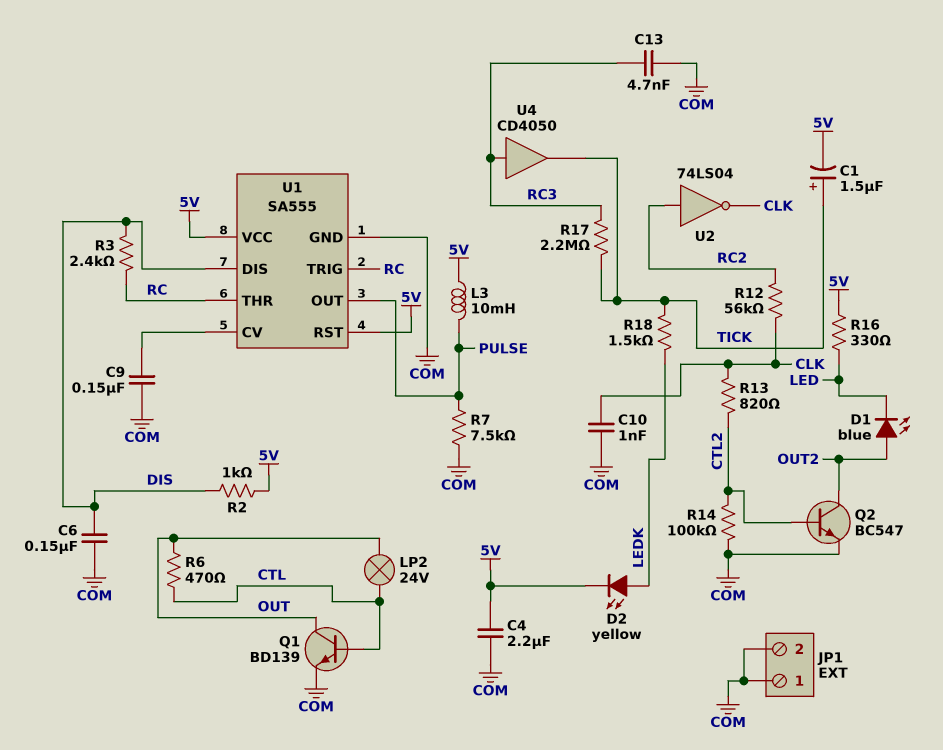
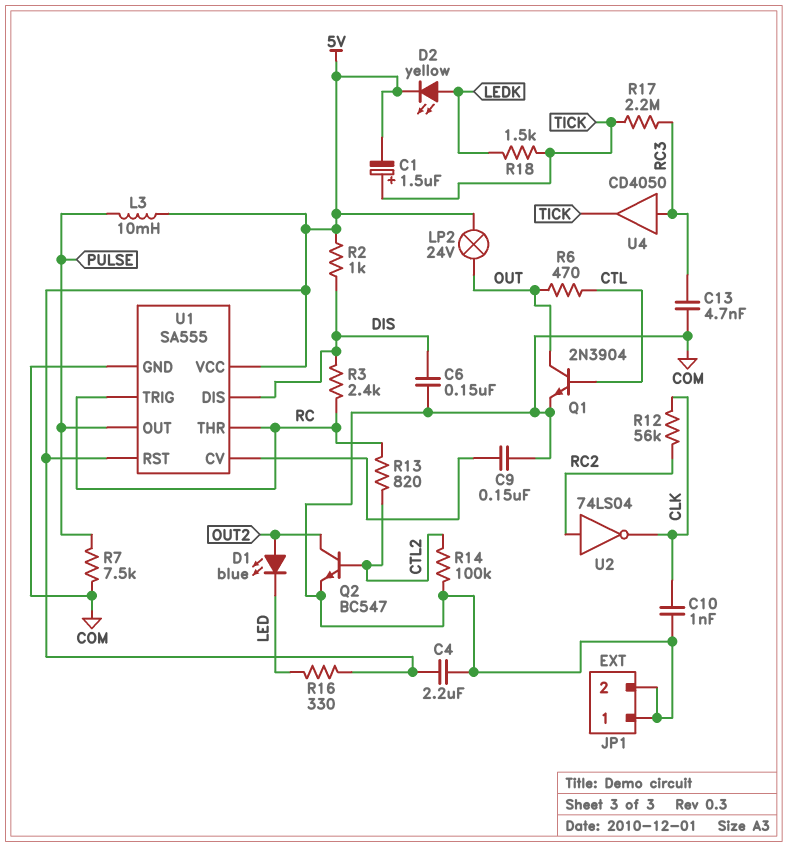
LP2: lamp 24V (CTL, OUT) -> lamp 24V (5V, OUT)
Q1: NPN BD139 (B CTL, C OUT, E COM) -> NPN 2N3904 (B CTL, C OUT, E COM)
R13: 820 (CLK, CTL2) -> 820 (CTL2, RC)

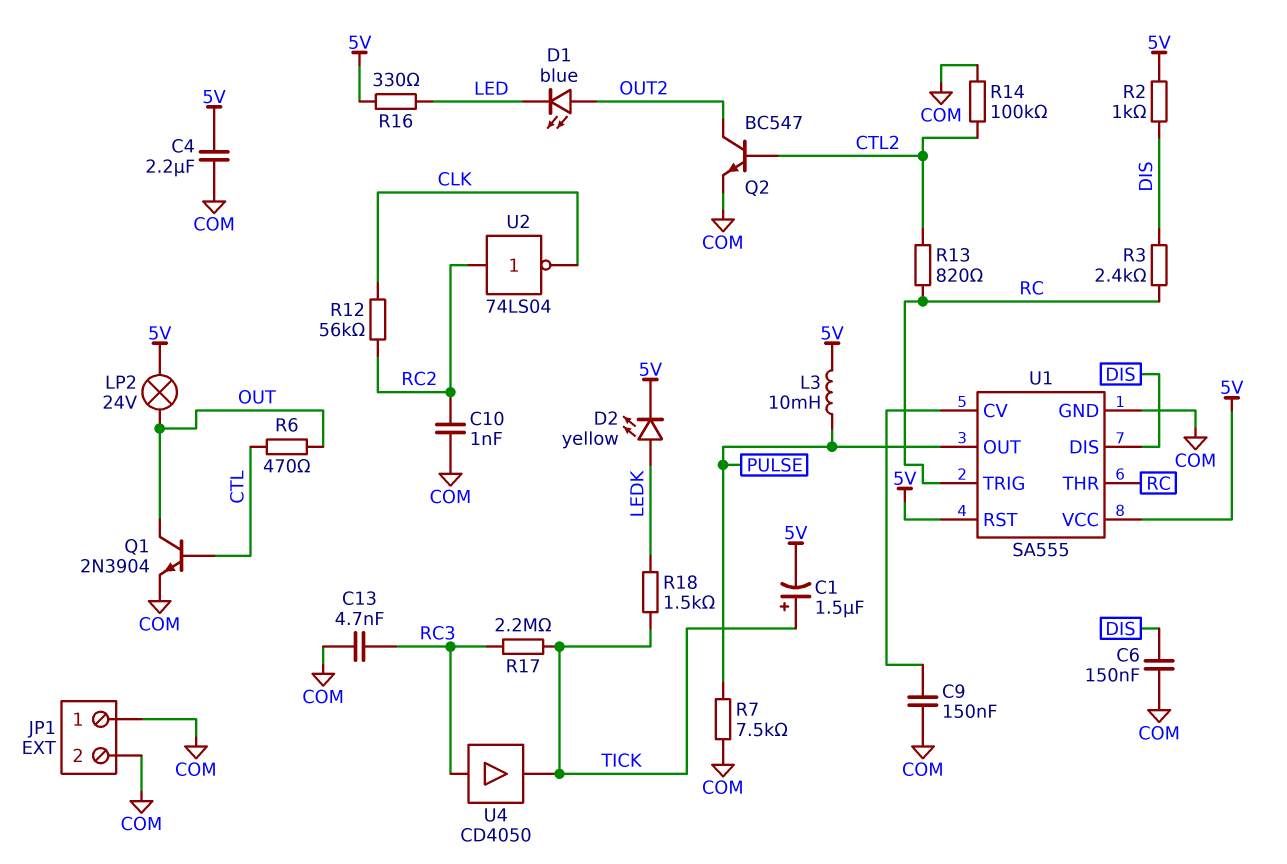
C10: 1nF (CLK, COM) -> 1nF (COM, RC2)

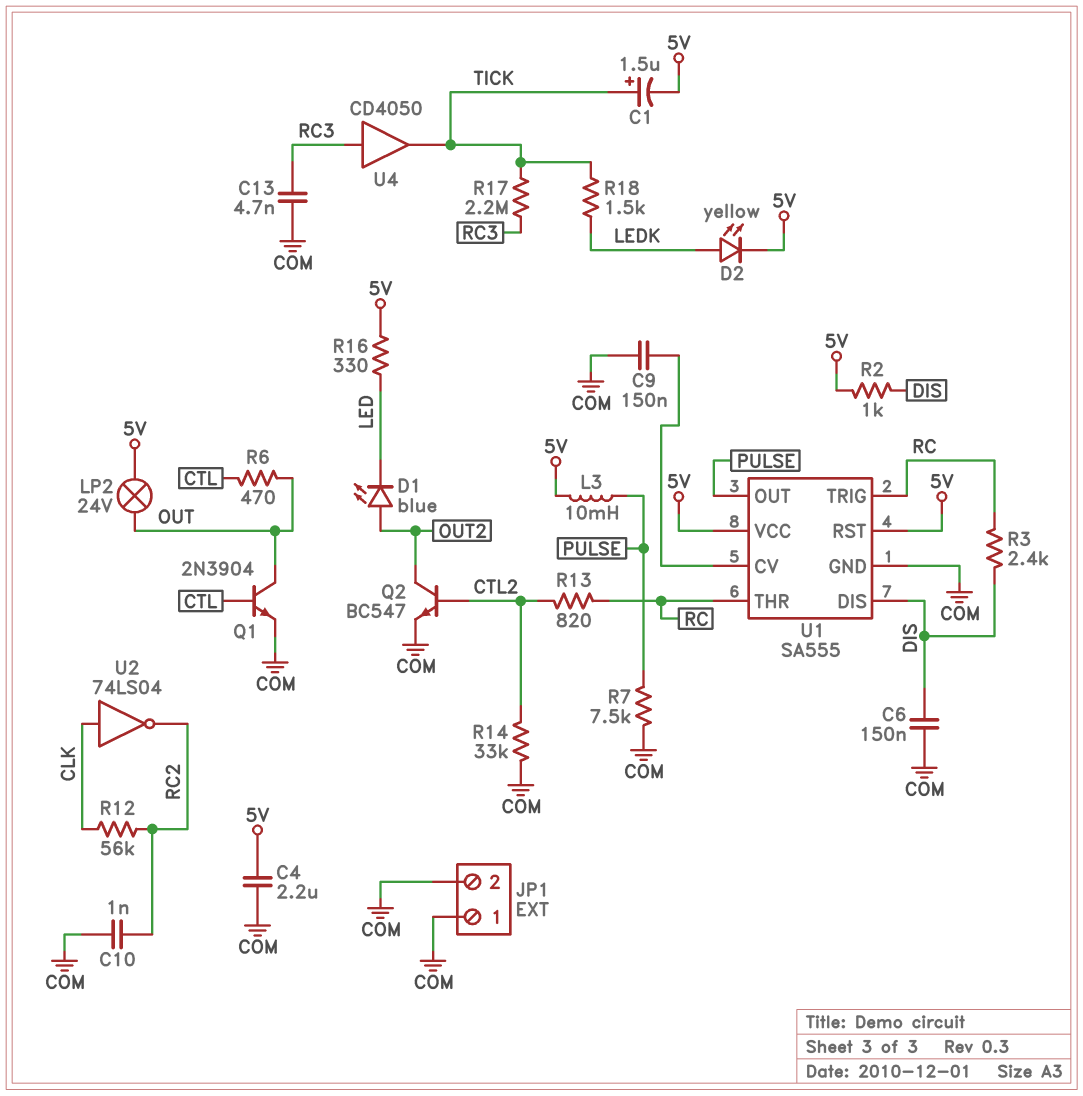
R14: 100k (COM, CTL2) -> 33k (COM, CTL2)
U2: NOT 74LS04 (in RC2, out CLK) -> NOT 74LS04 (in CLK, out RC2)

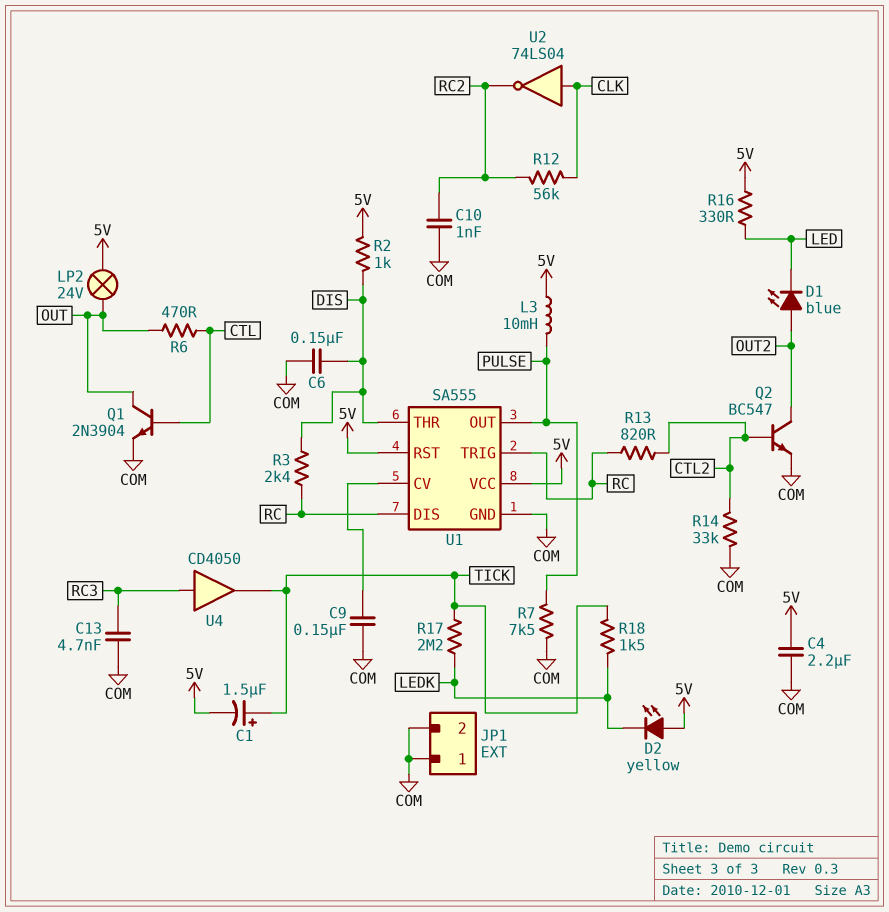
D2: LED yellow (A LEDK, K 5V) -> LED yellow (A 5V, K LEDK)
R17: 2.2M (RC3, TICK) -> 2.2M (LEDK, TICK)
U1 pin DIS: DIS -> RC
U1 pin THR: RC -> DIS

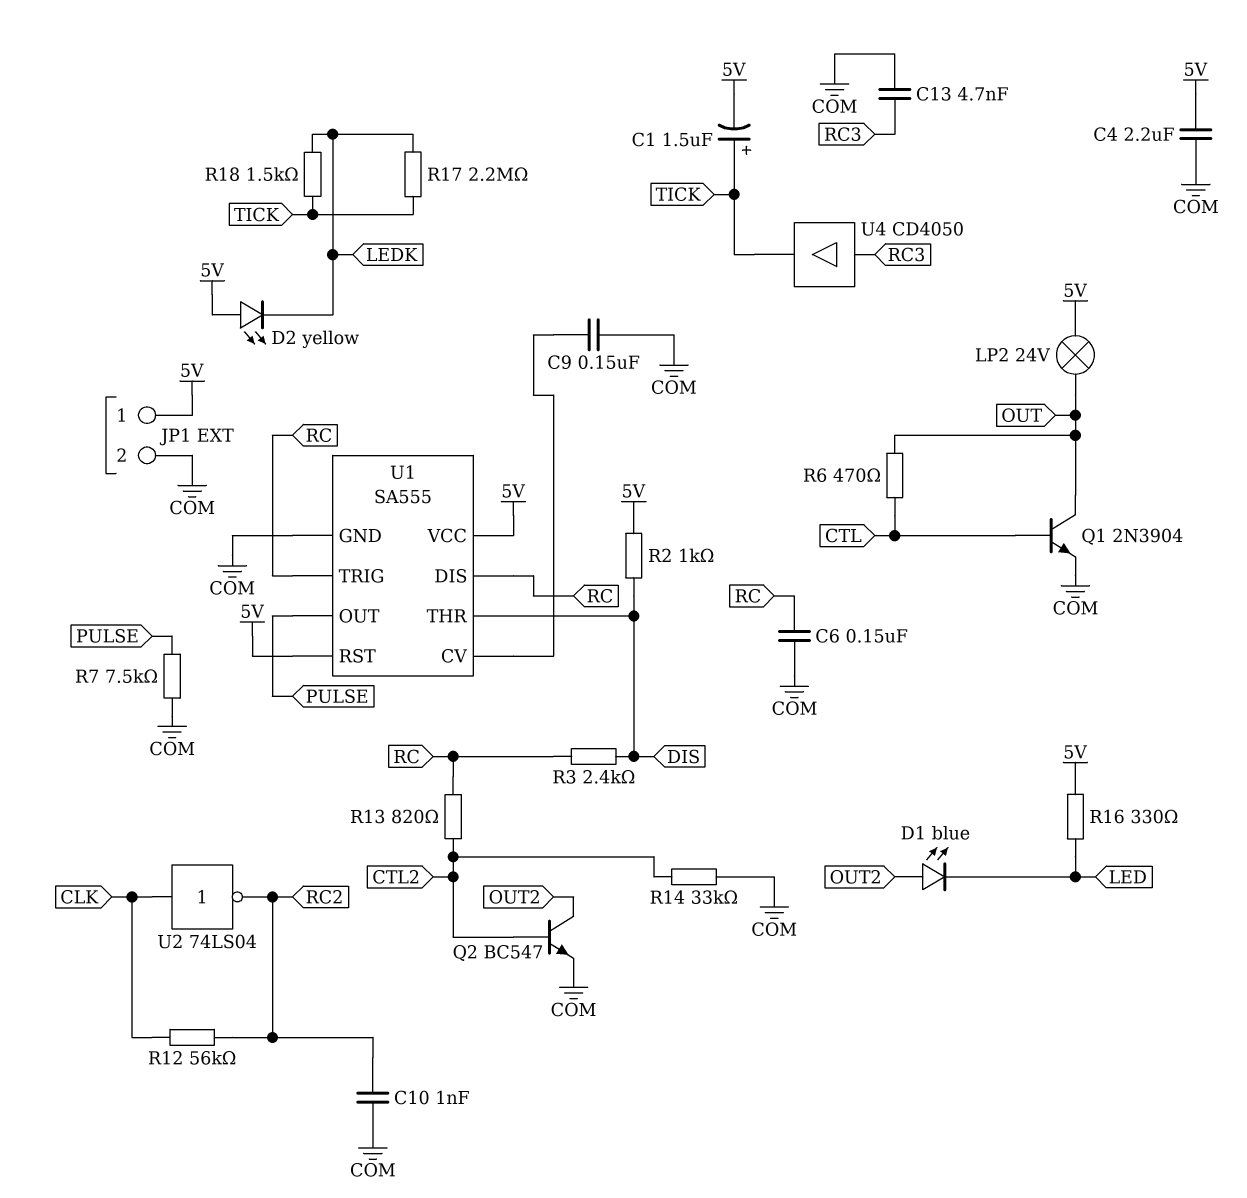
C6: 150nF (COM, DIS) -> 150nF (COM, RC)
JP1 pin 1: COM -> 5V
L3: 10mH (5V, PULSE) -> none

